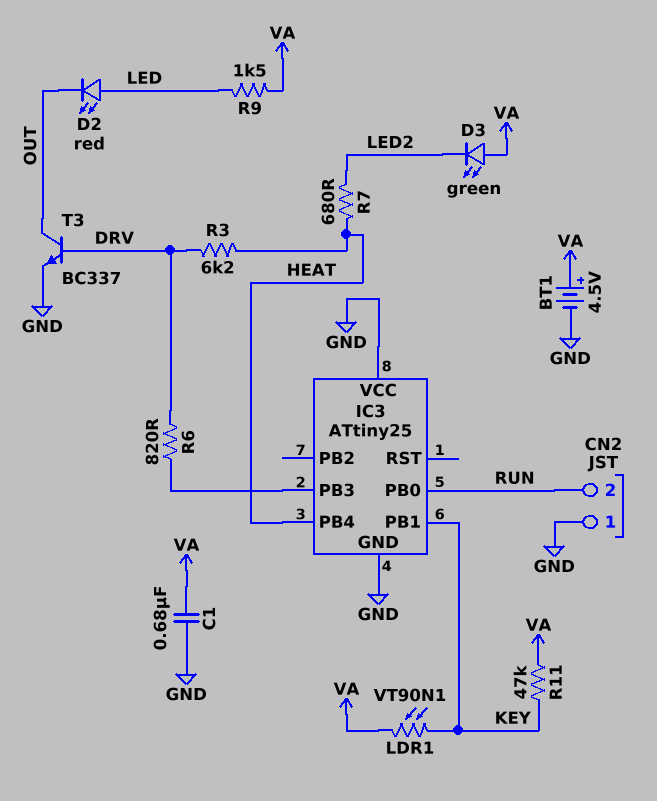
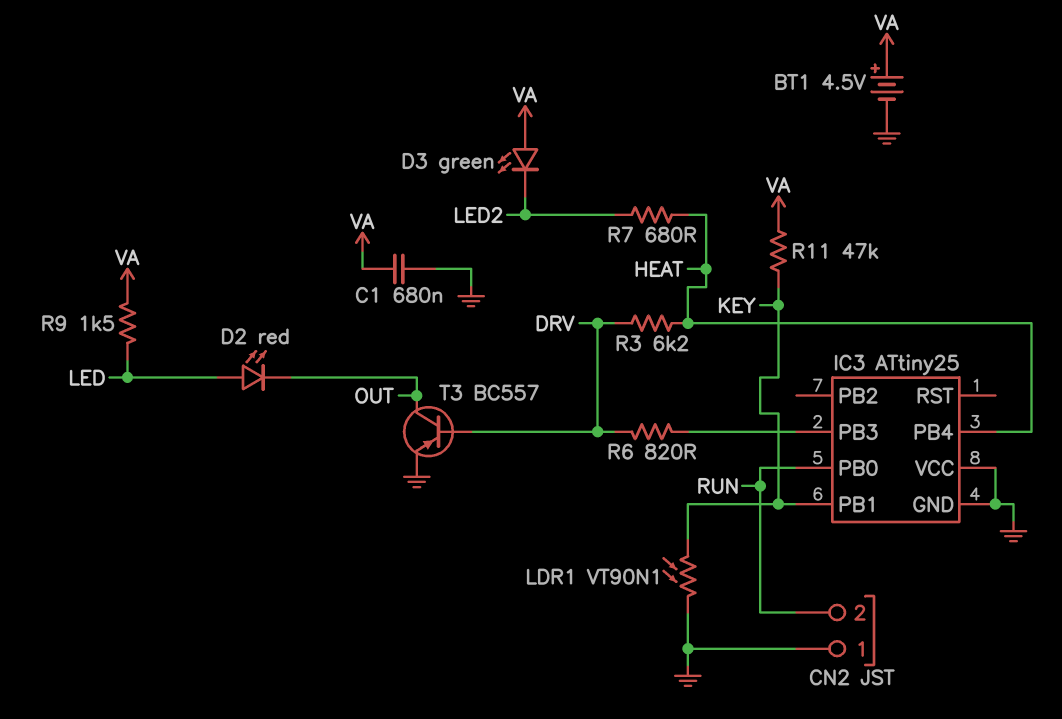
LDR1: VT90N1 (KEY, VA) -> VT90N1 (GND, KEY)
T3: NPN BC337 (B DRV, C OUT, E GND) -> PNP BC557 (B DRV, C OUT, E GND)

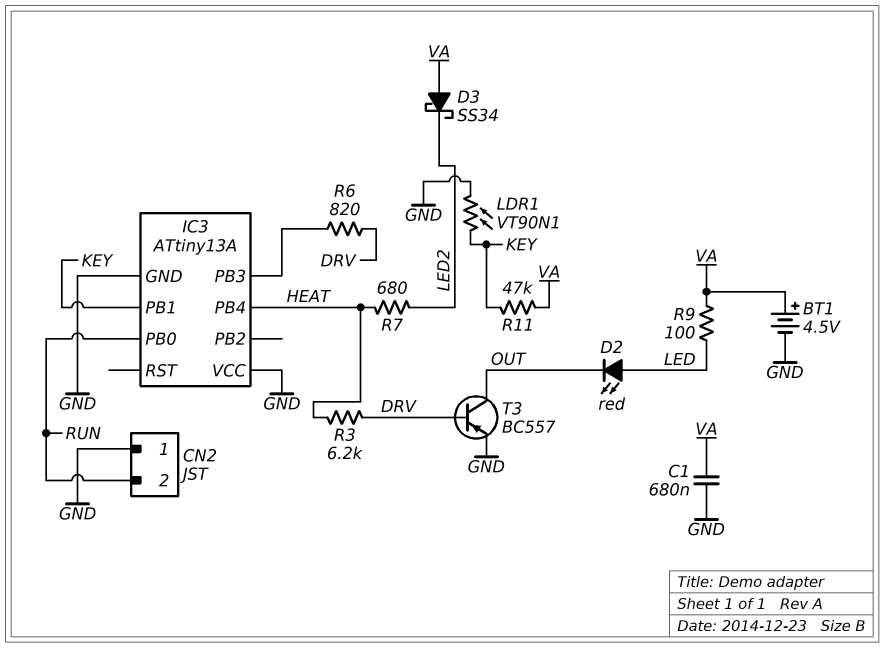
D3: LED green (A VA, K LED2) -> schottky SS34 (A VA, K LED2)
IC3: ATtiny25 -> ATtiny13A
R9: 1.5k (LED, VA) -> 100 (LED, VA)

